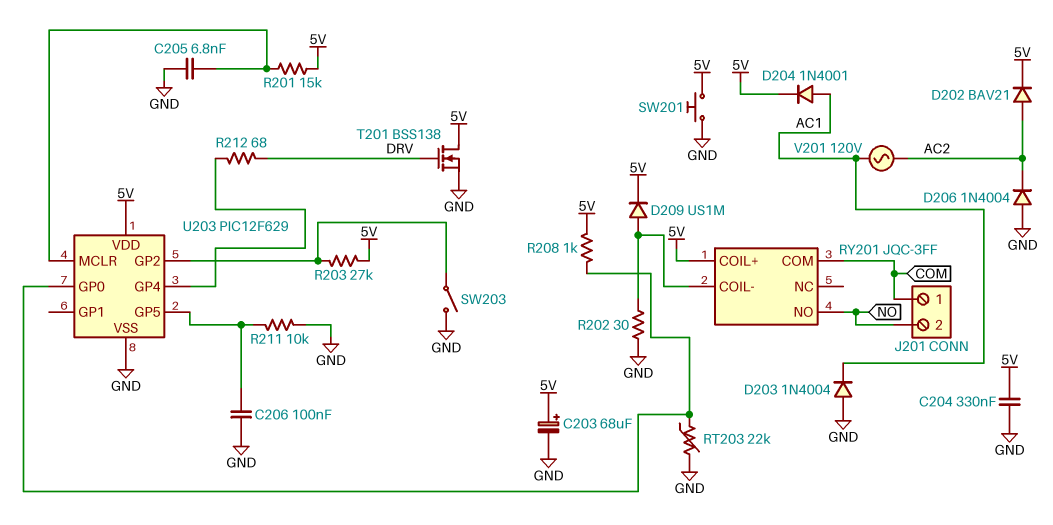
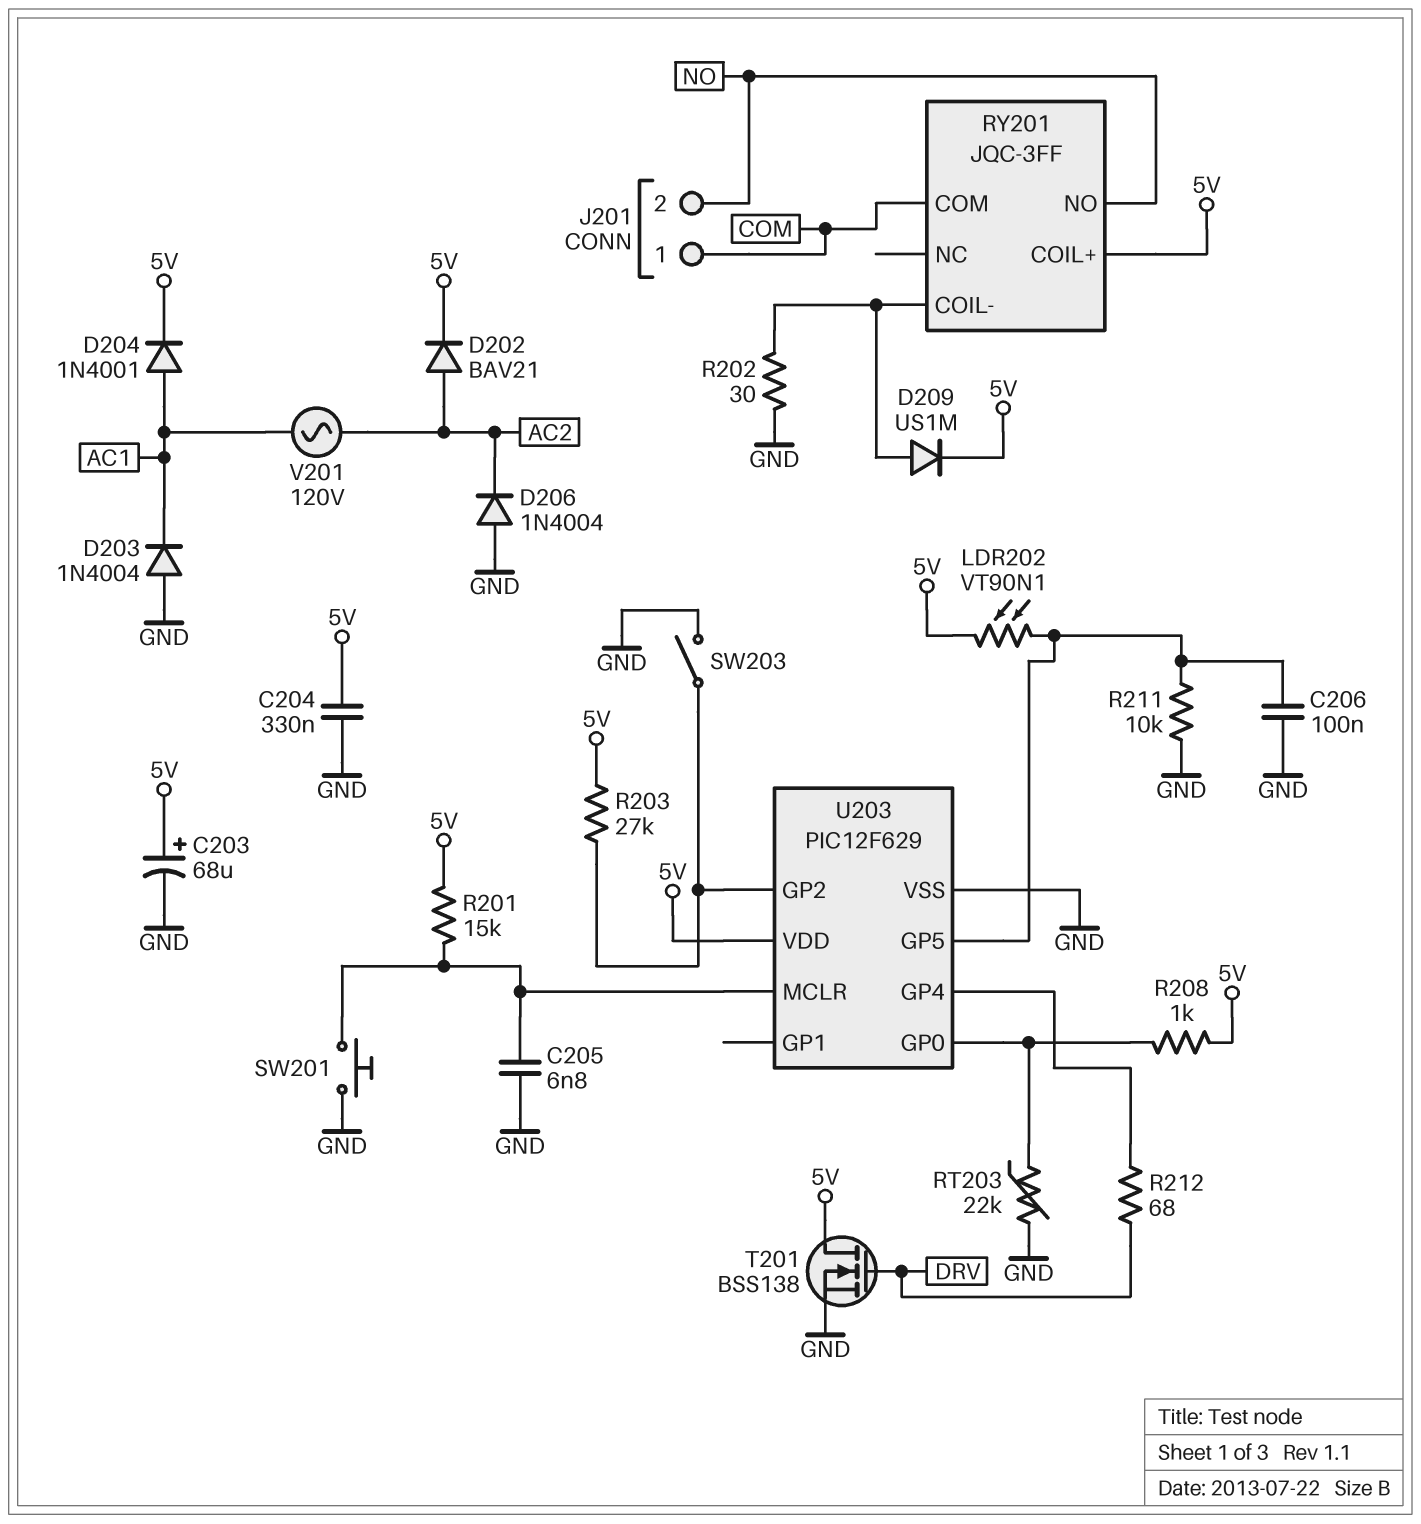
LDR202: none -> VT90N1 (5V, U203/GP5)
SW201: button (5V, GND) -> button (GND, U203/MCLR)

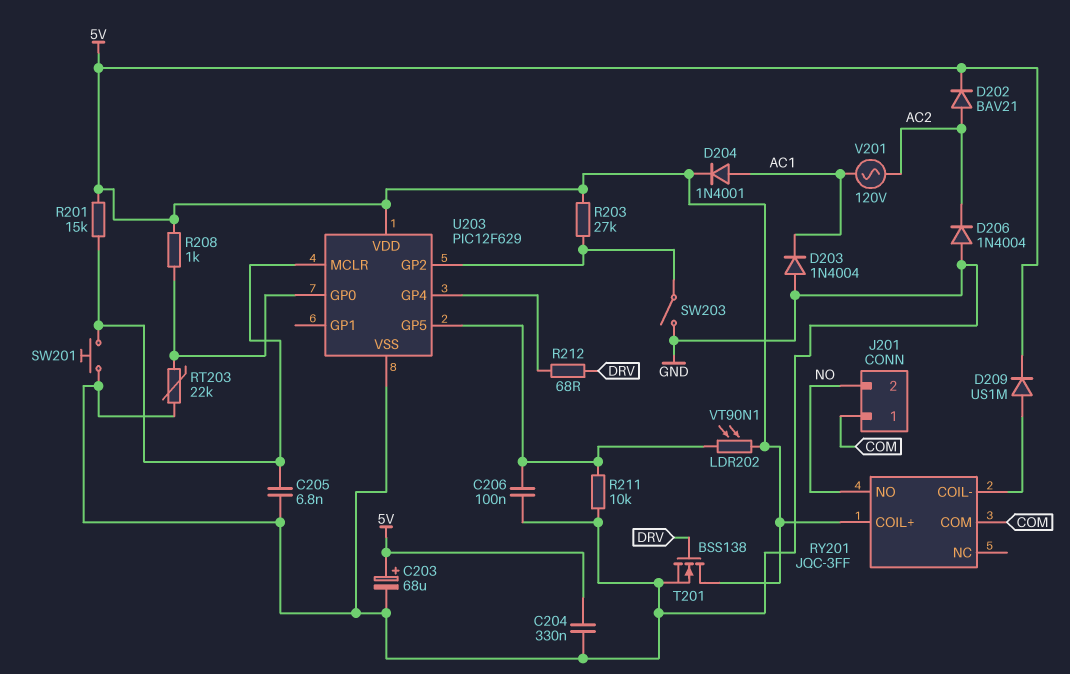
R202: 30 (GND, RY201/COIL-) -> none

